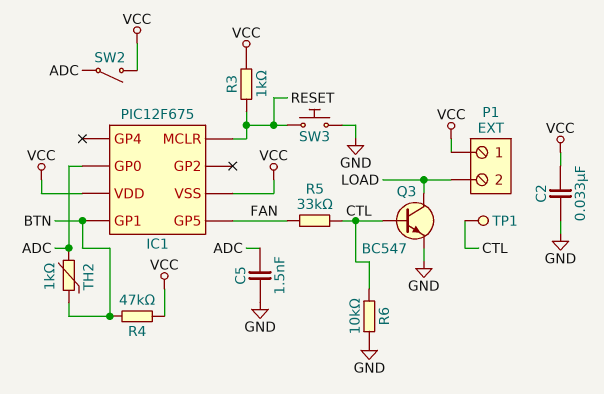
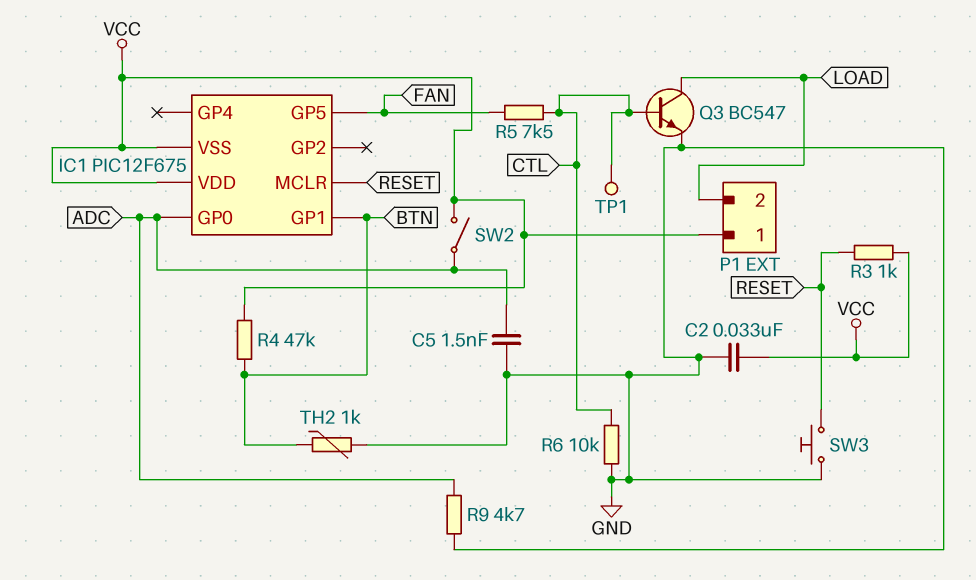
R5: 33k (CTL, FAN) -> 7.5k (CTL, FAN)
R9: none -> 4.7k (ADC, GND)
TH2: 1k (ADC, BTN) -> 1k (BTN, GND)

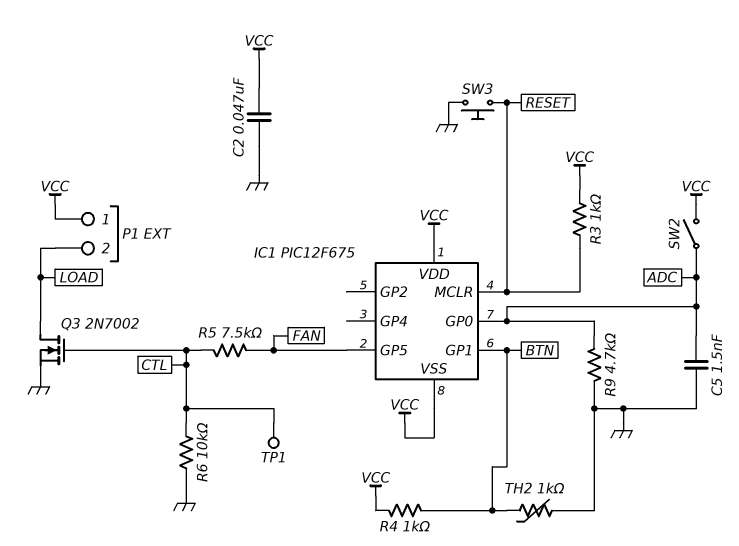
C2: 33nF (GND, VCC) -> 47nF (GND, VCC)
Q3: NPN BC547 (B CTL, C LOAD, E GND) -> NMOS 2N7002 (G CTL, D LOAD, S GND)
R4: 47k (BTN, VCC) -> 1k (BTN, VCC)

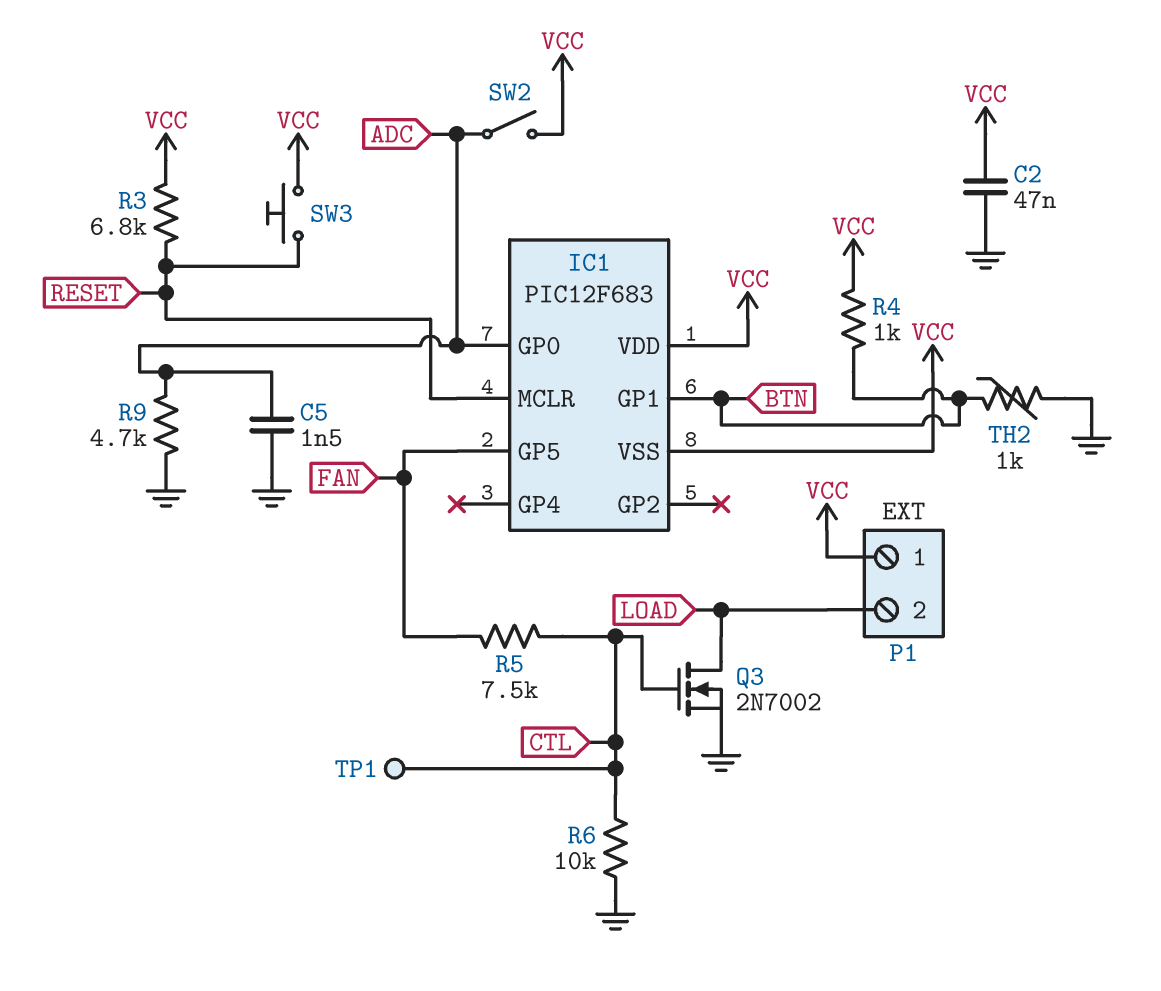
IC1: PIC12F675 -> PIC12F683
R3: 1k (RESET, VCC) -> 6.8k (RESET, VCC)
SW3: button (GND, RESET) -> button (RESET, VCC)

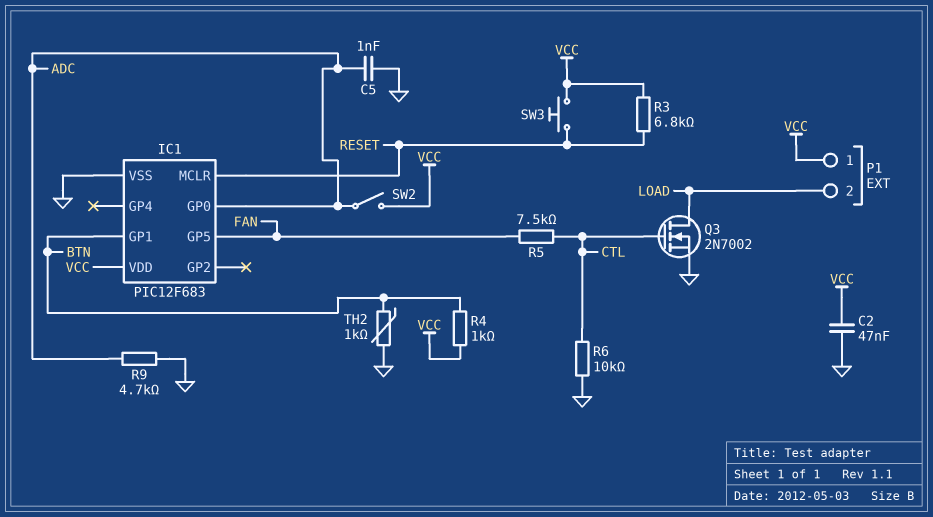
C5: 1.5nF (ADC, GND) -> 1nF (ADC, GND)
IC1 pin VSS: VCC -> GND
TP1: test point (CTL) -> none

